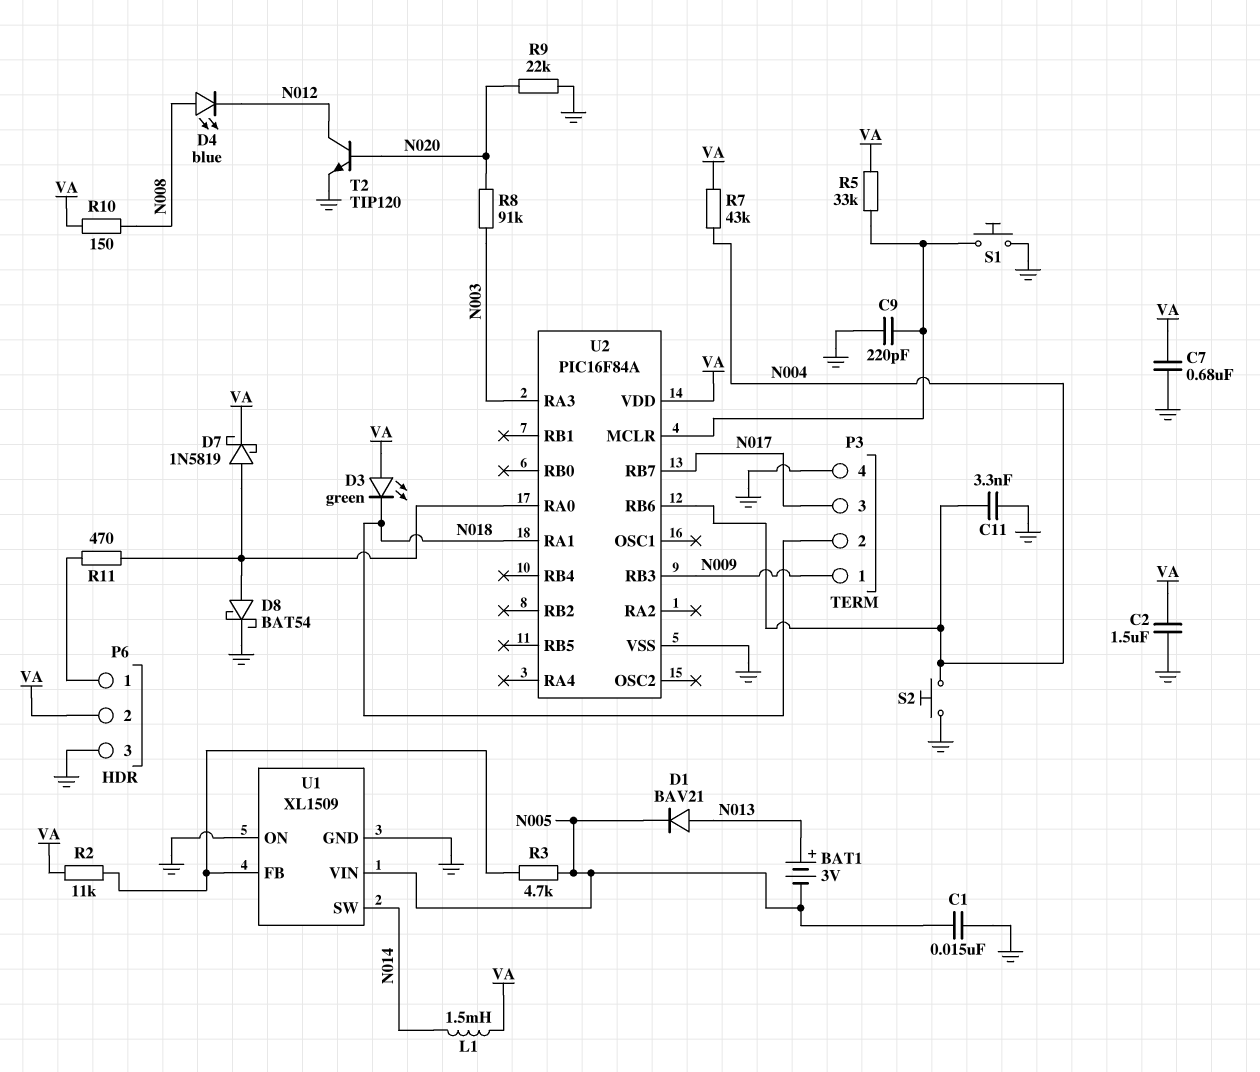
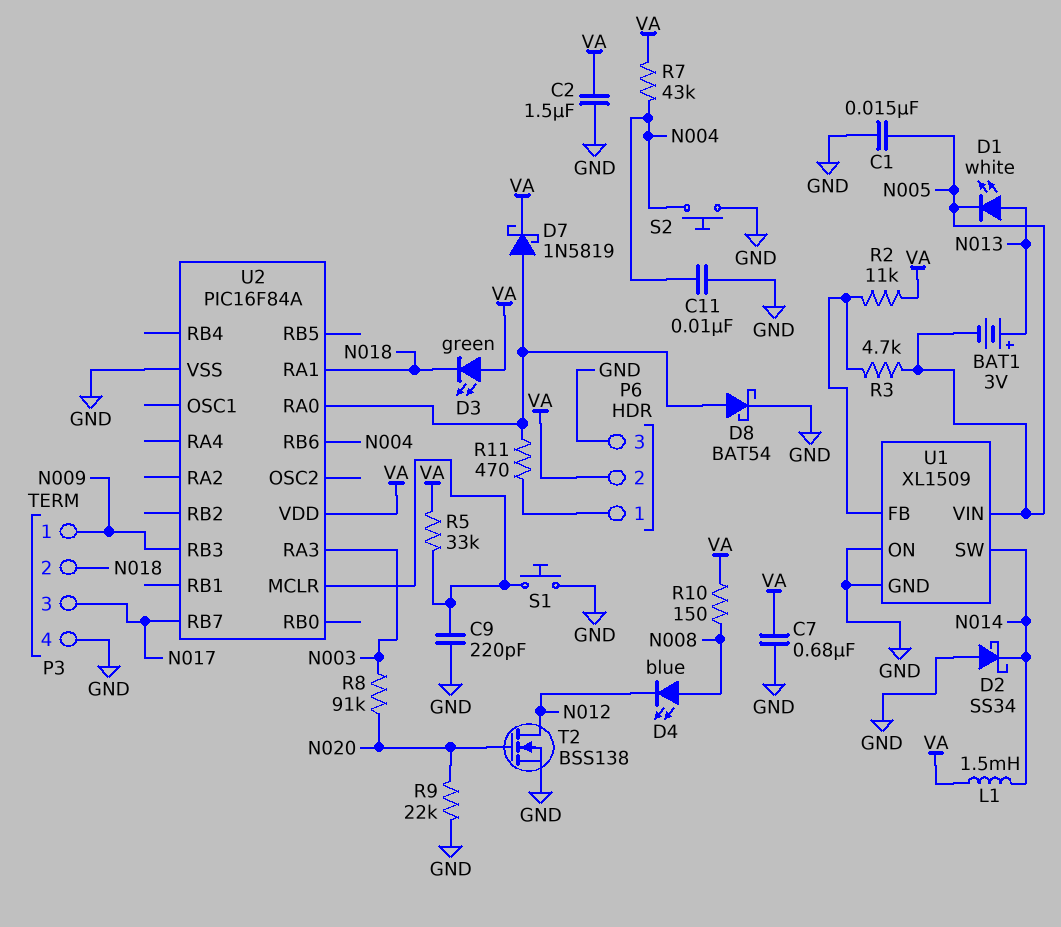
C11: 3.3nF (GND, N004) -> 10nF (GND, N004)
D1: diode BAV21 (A N013, K N005) -> LED white (A N013, K N005)
D2: none -> schottky SS34 (A GND, K N014)
T2: NPN TIP120 (B N020, C N012, E GND) -> NMOS BSS138 (G N020, D N012, S GND)

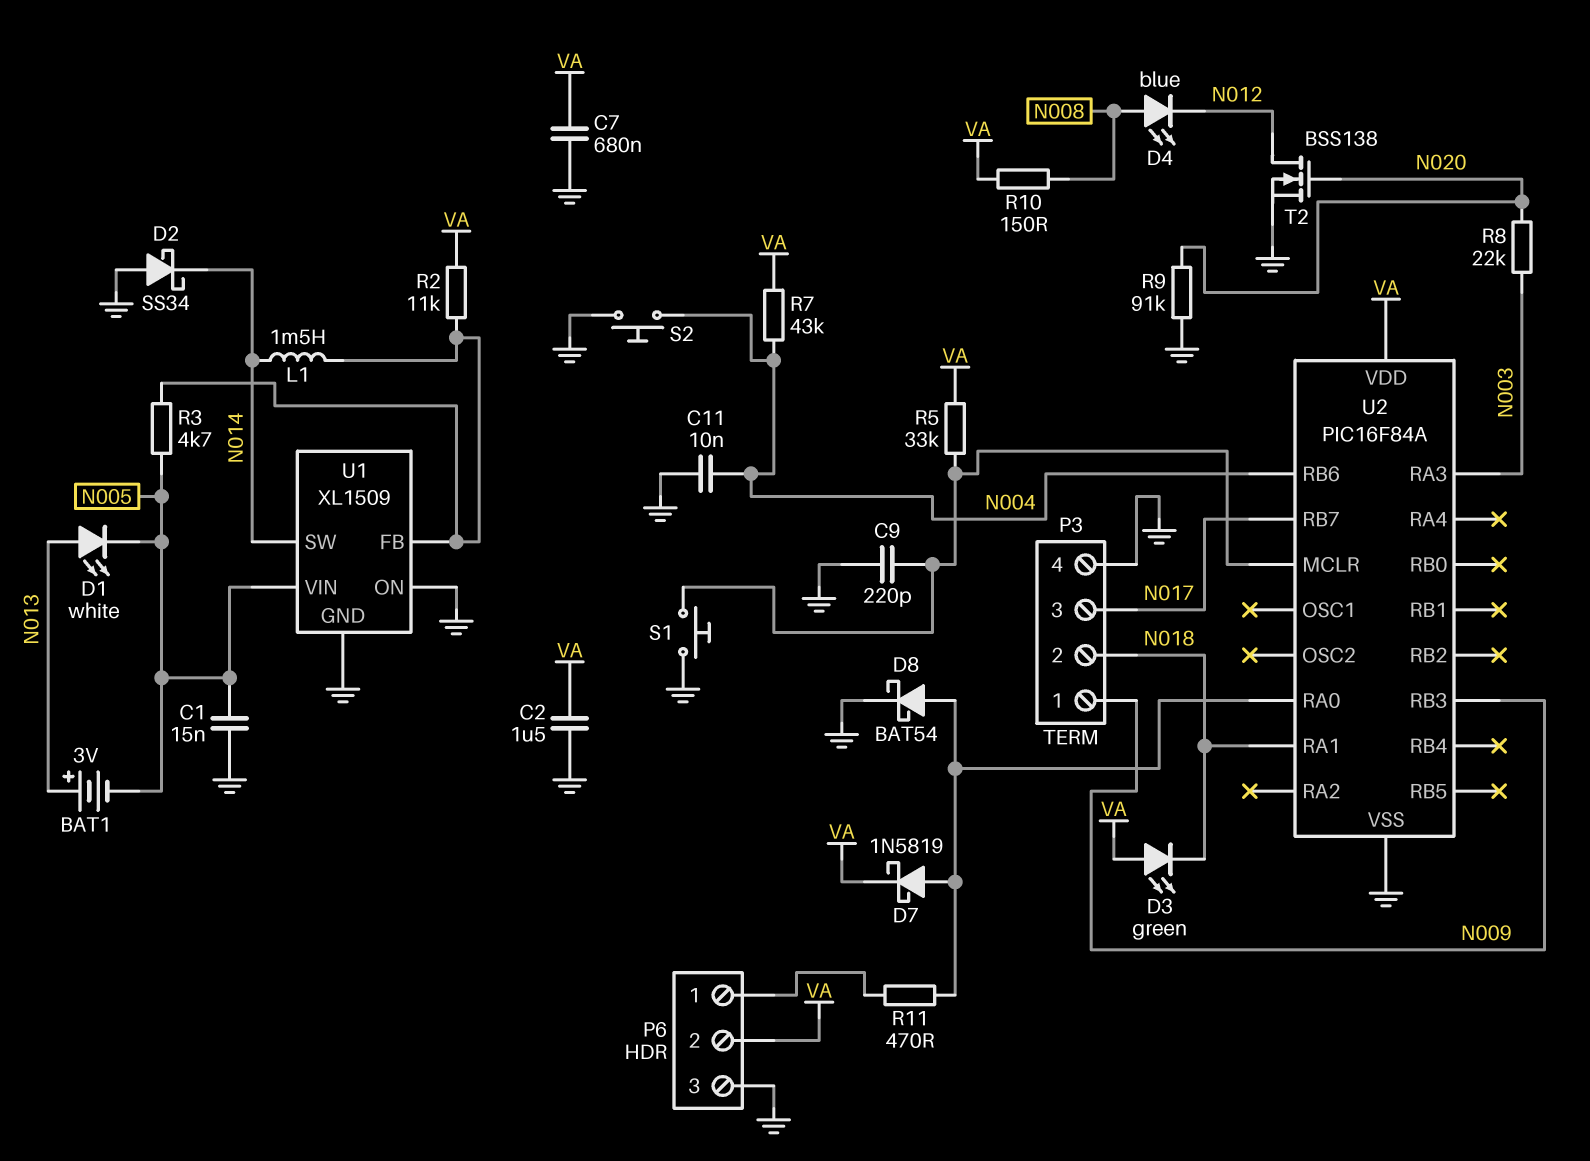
L1: 1.5mH (N014, VA) -> 1.5mH (N014, U1/FB)
R8: 91k (N003, N020) -> 22k (N003, N020)
R9: 22k (GND, N020) -> 91k (GND, N020)

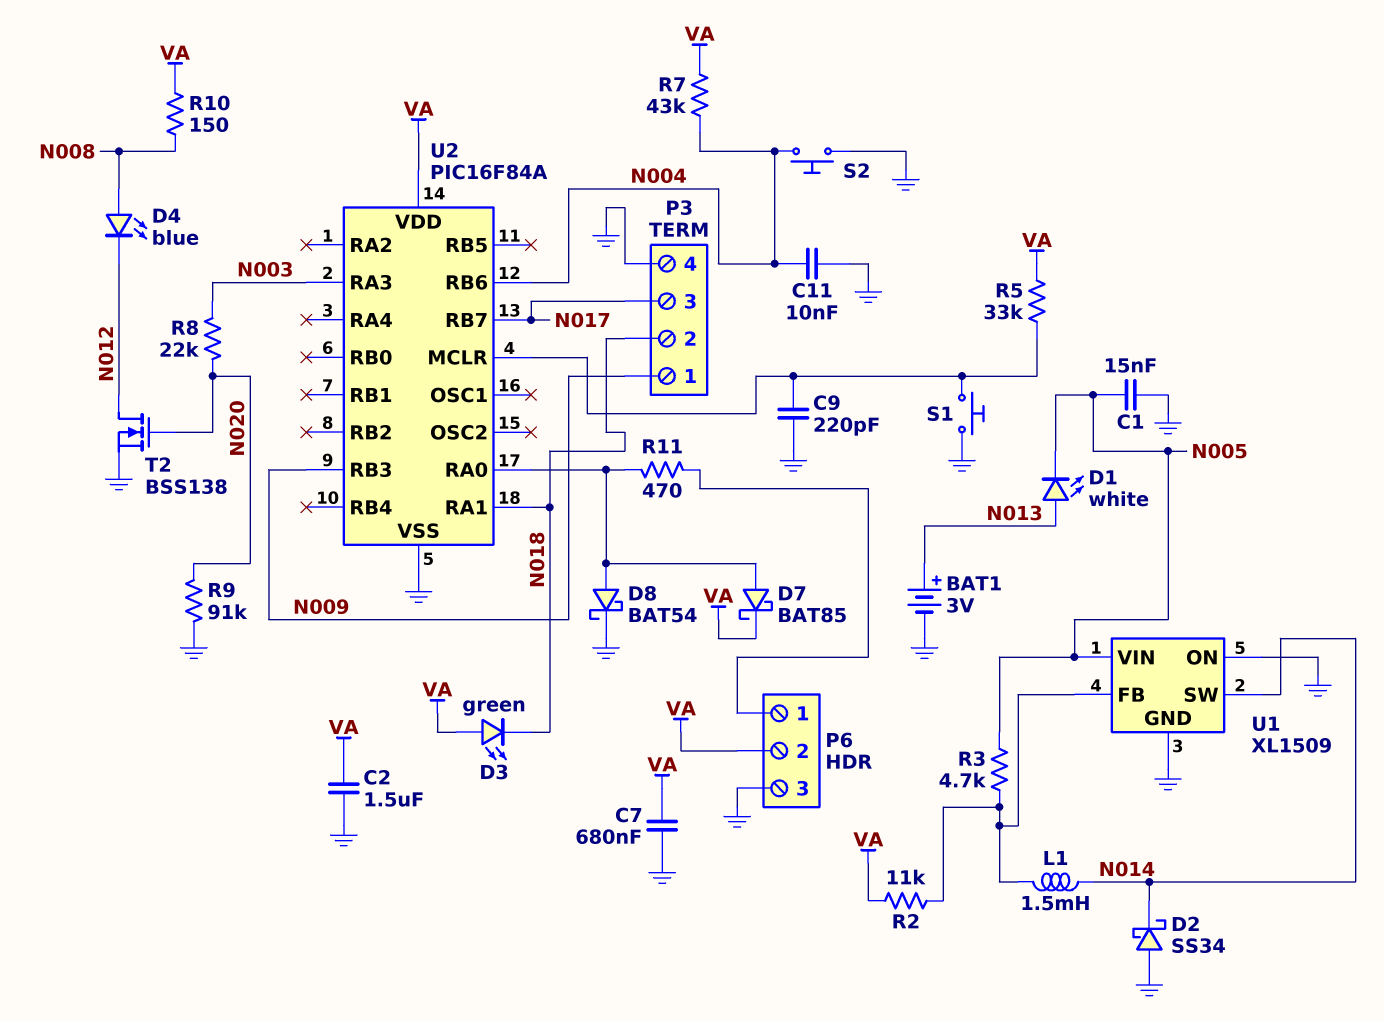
BAT1: 3V (plus N013, minus N005) -> 3V (plus N013, minus GND)
D7: schottky 1N5819 (A U2/RA0, K VA) -> schottky BAT85 (A U2/RA0, K VA)

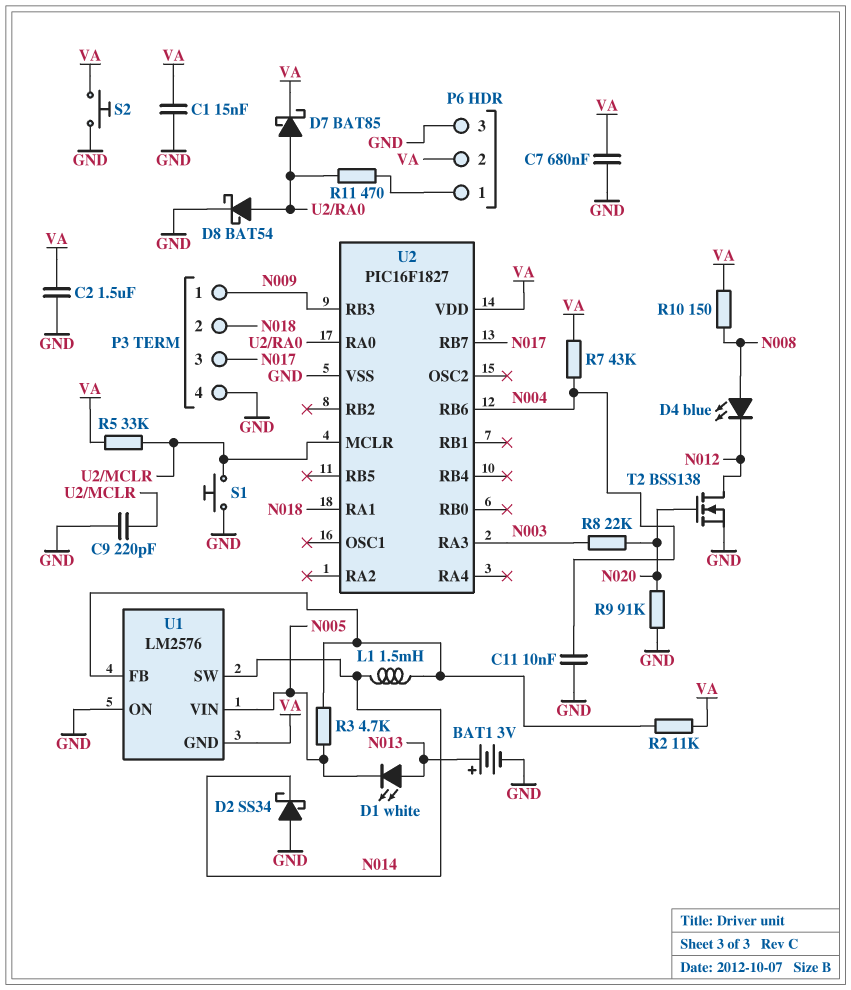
C1: 15nF (GND, N005) -> 15nF (GND, VA)
D3: LED green (A VA, K N018) -> none
S2: button (GND, N004) -> button (GND, VA)
U1: XL1509 -> LM2576
U1 pin GND: GND -> VA
U2: PIC16F84A -> PIC16F1827

